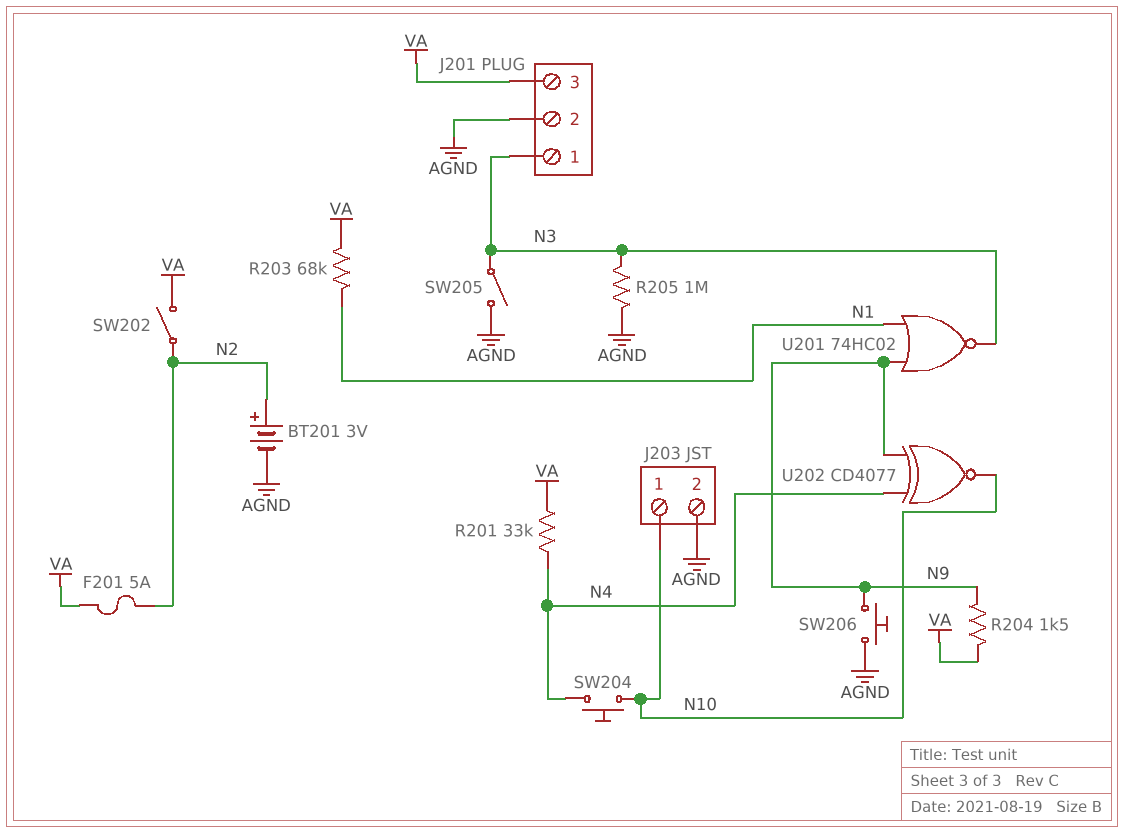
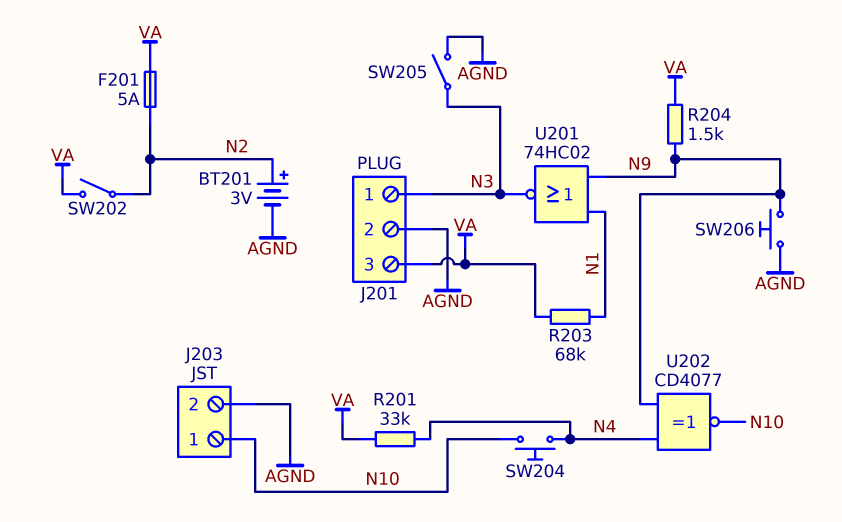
R205: 1M (AGND, N3) -> none

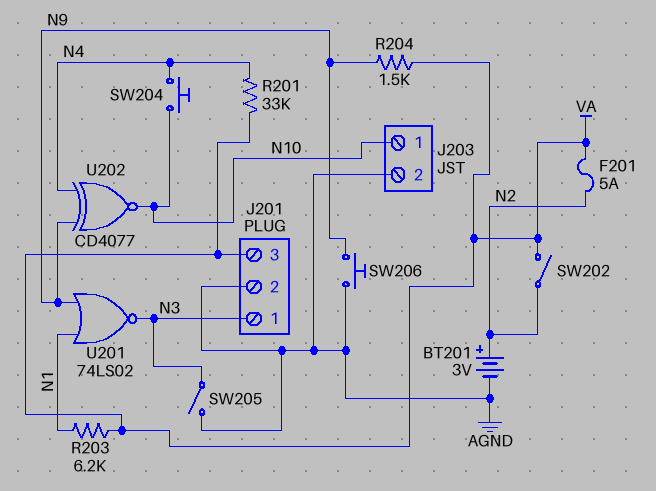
R203: 68k (N1, VA) -> 6.2k (N1, VA)
U201: NOR 74HC02 (in N1, in N9, out N3) -> NOR 74LS02 (in N1, in N9, out N3)

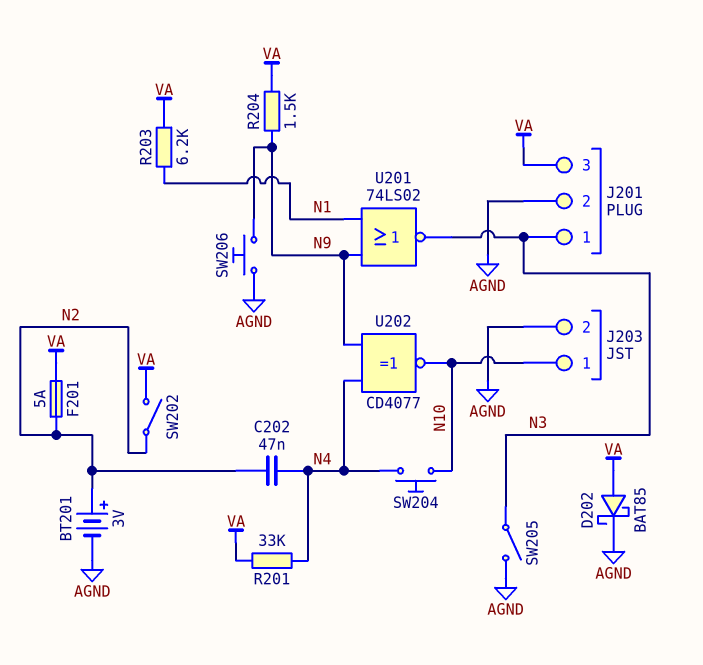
C202: none -> 47nF (N2, N4)
D202: none -> schottky BAT85 (A VA, K AGND)

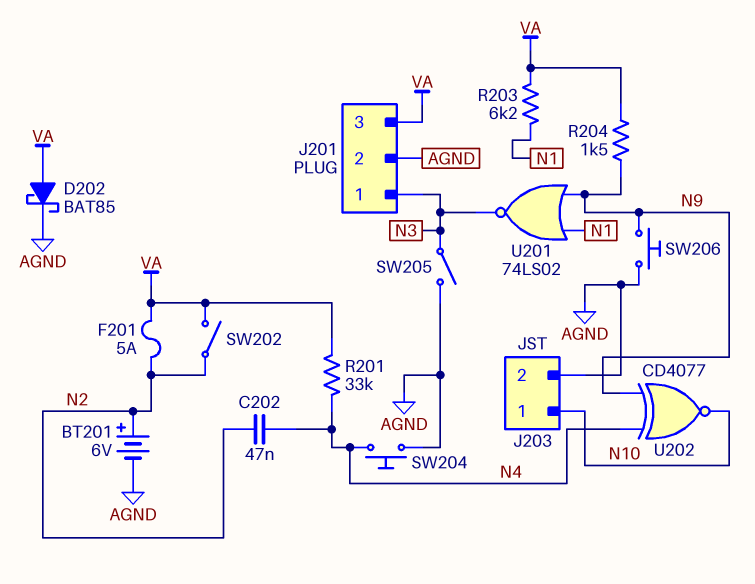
BT201: 3V (plus N2, minus AGND) -> 6V (plus N2, minus AGND)
SW204: button (N4, N10) -> button (AGND, N4)

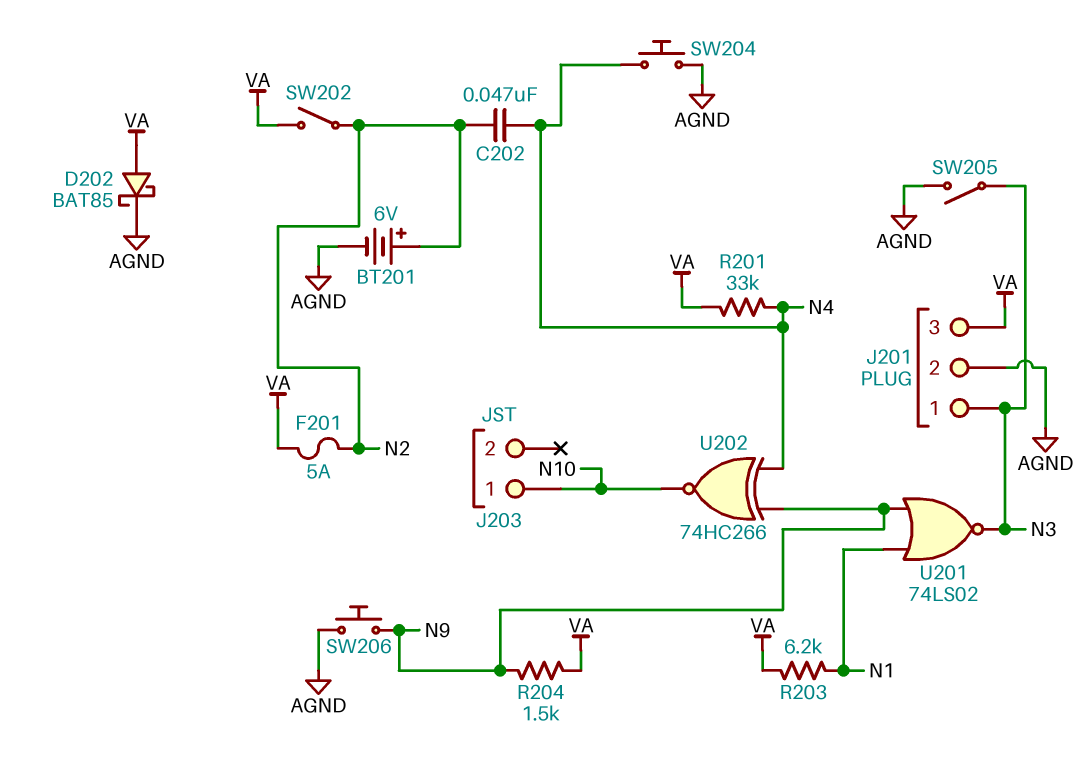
J203 pin 2: AGND -> none
U202: XNOR CD4077 (in N4, in N9, out N10) -> XNOR 74HC266 (in N4, in N9, out N10)

